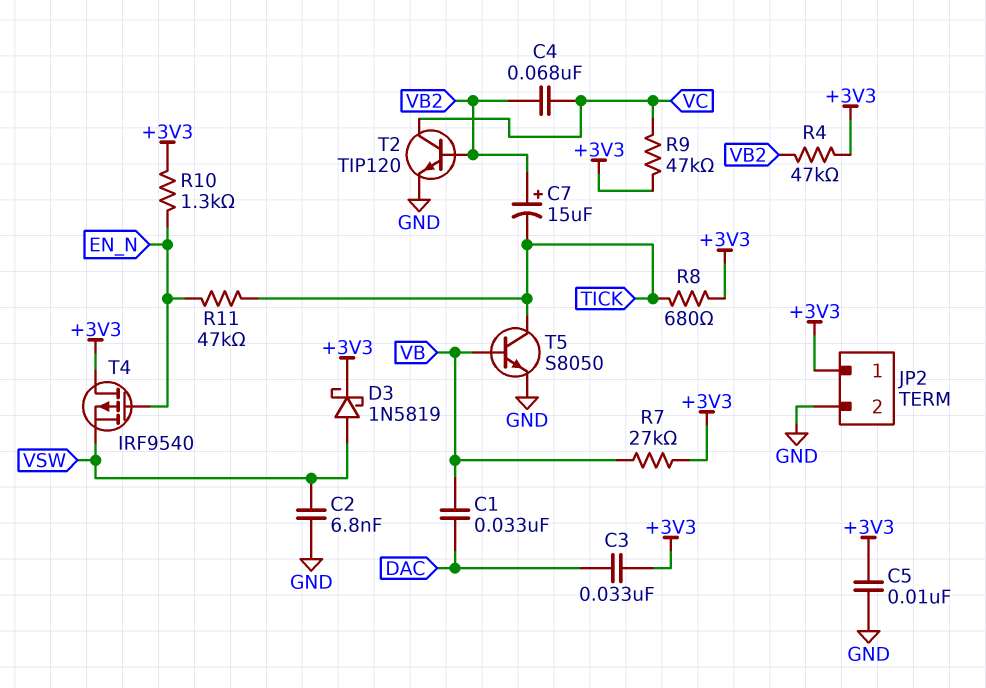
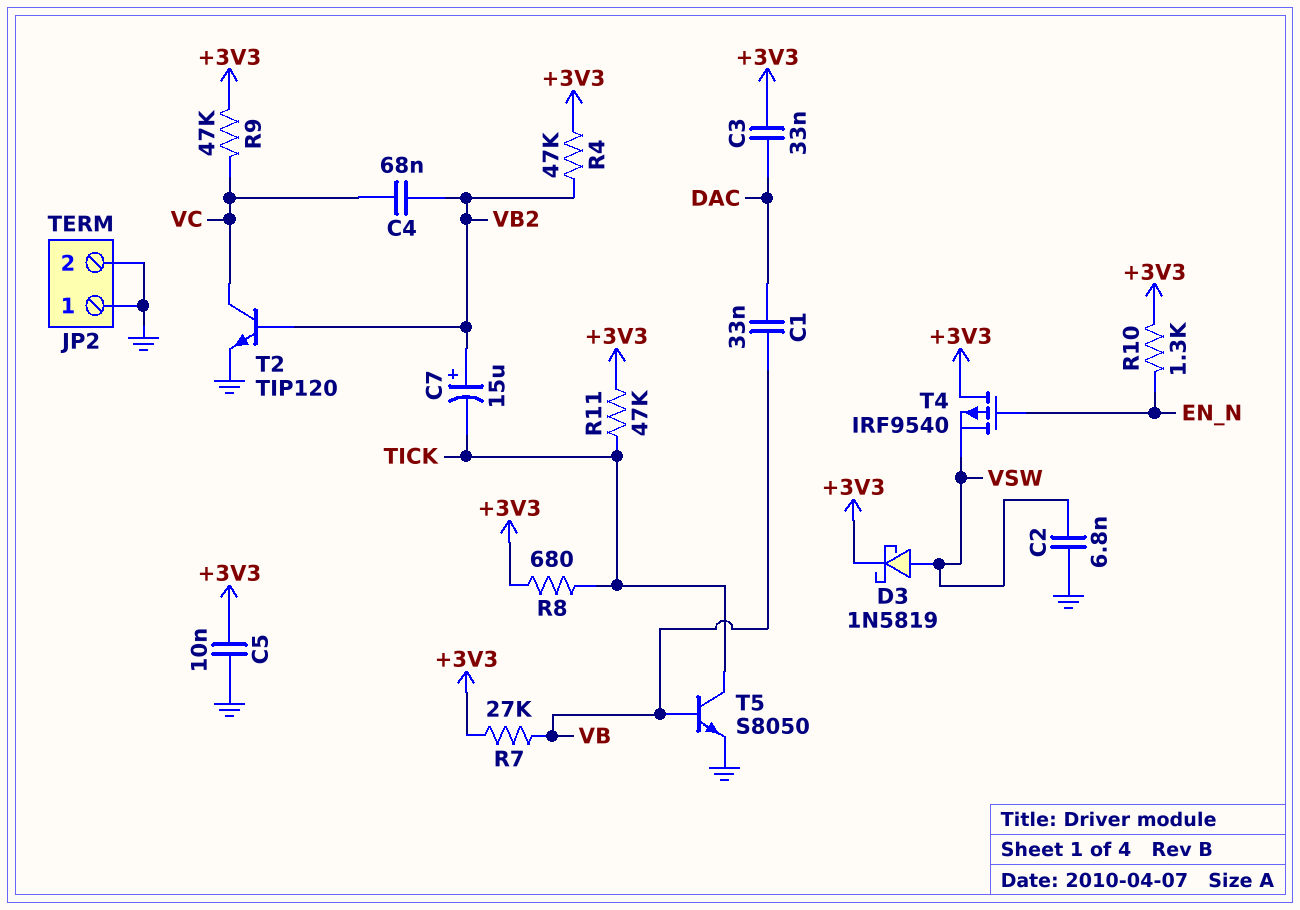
JP2 pin 1: +3V3 -> GND
R11: 47k (EN_N, TICK) -> 47k (+3V3, TICK)

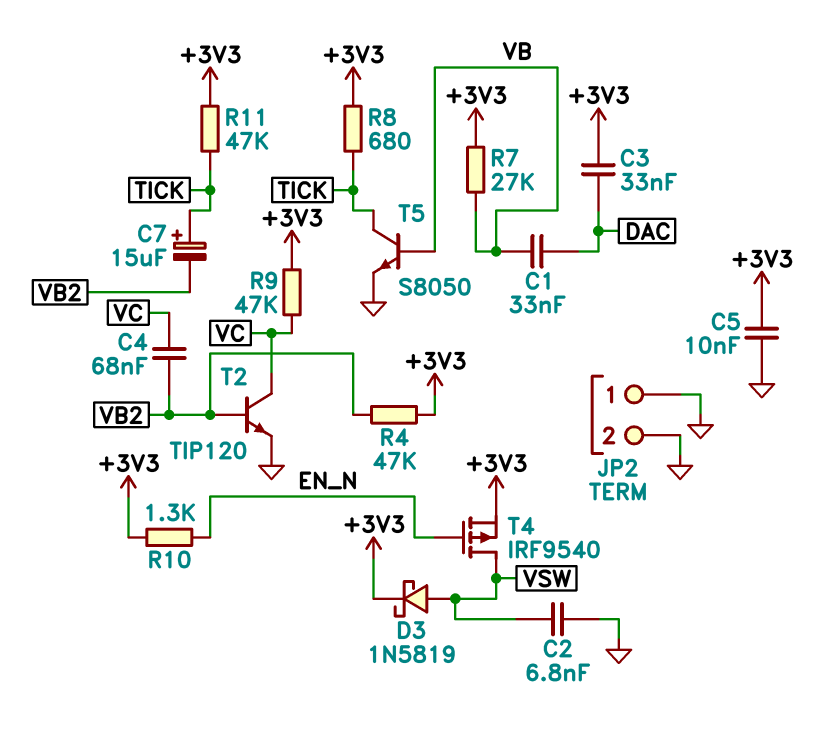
C7: 15uF (plus VB2, minus TICK) -> 15uF (plus TICK, minus VB2)
T4: PMOS IRF9540 (G EN_N, D +3V3, S VSW) -> PMOS IRF9540 (G EN_N, D VSW, S +3V3)

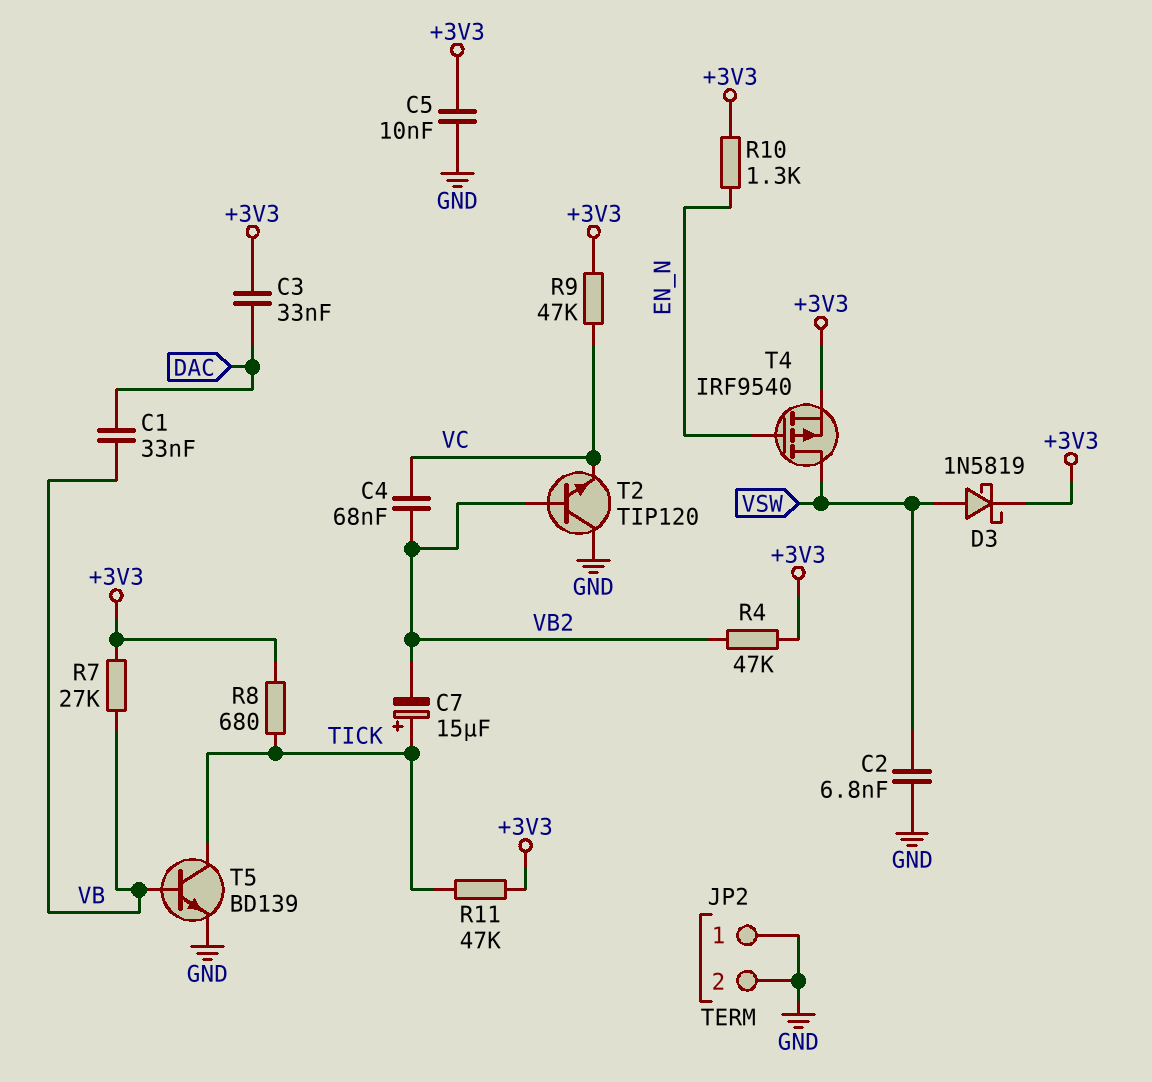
T2: NPN TIP120 (B VB2, C VC, E GND) -> NPN TIP120 (B VB2, C GND, E VC)
T5: NPN S8050 (B VB, C TICK, E GND) -> NPN BD139 (B VB, C TICK, E GND)

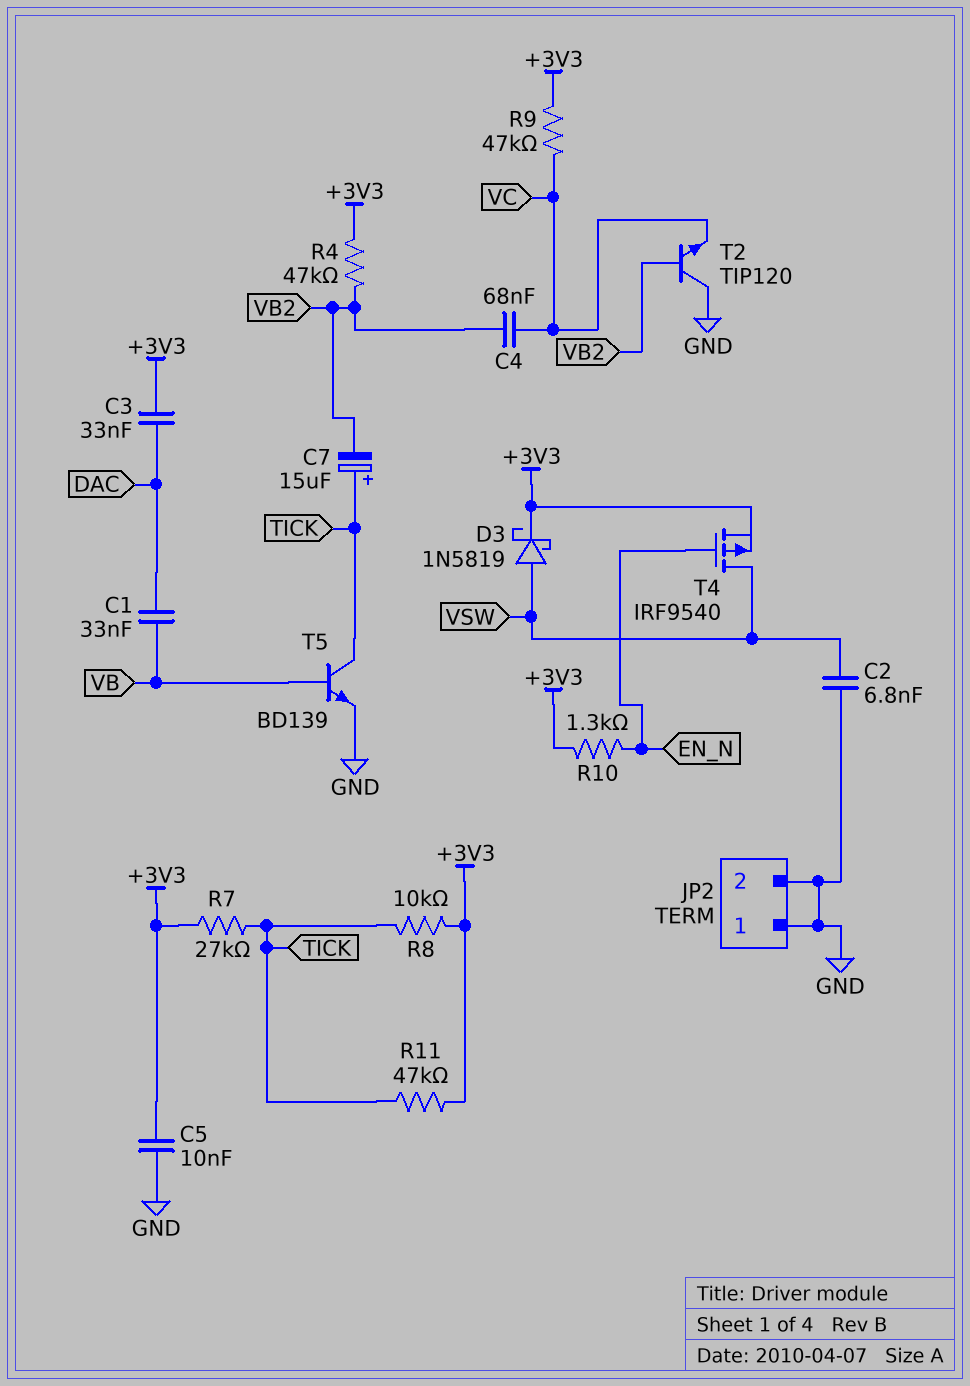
R7: 27k (+3V3, VB) -> 27k (+3V3, TICK)
R8: 680 (+3V3, TICK) -> 10k (+3V3, TICK)

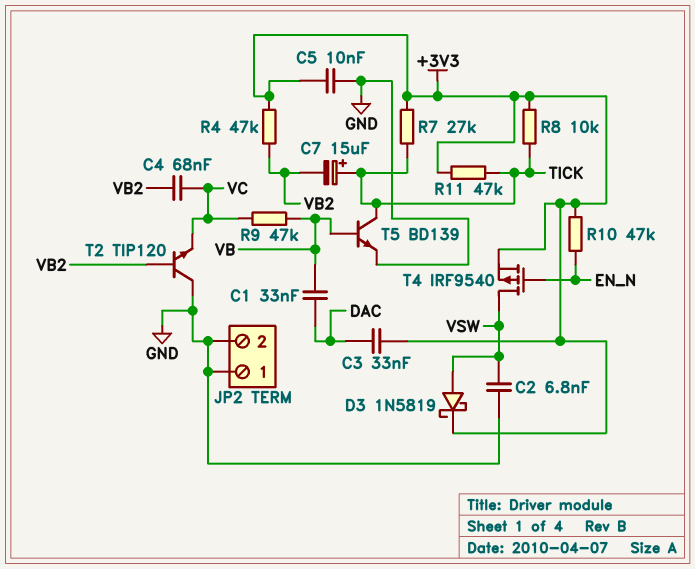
R9: 47k (+3V3, VC) -> 47k (VB, VC)
R10: 1.3k (+3V3, EN_N) -> 47k (+3V3, EN_N)

